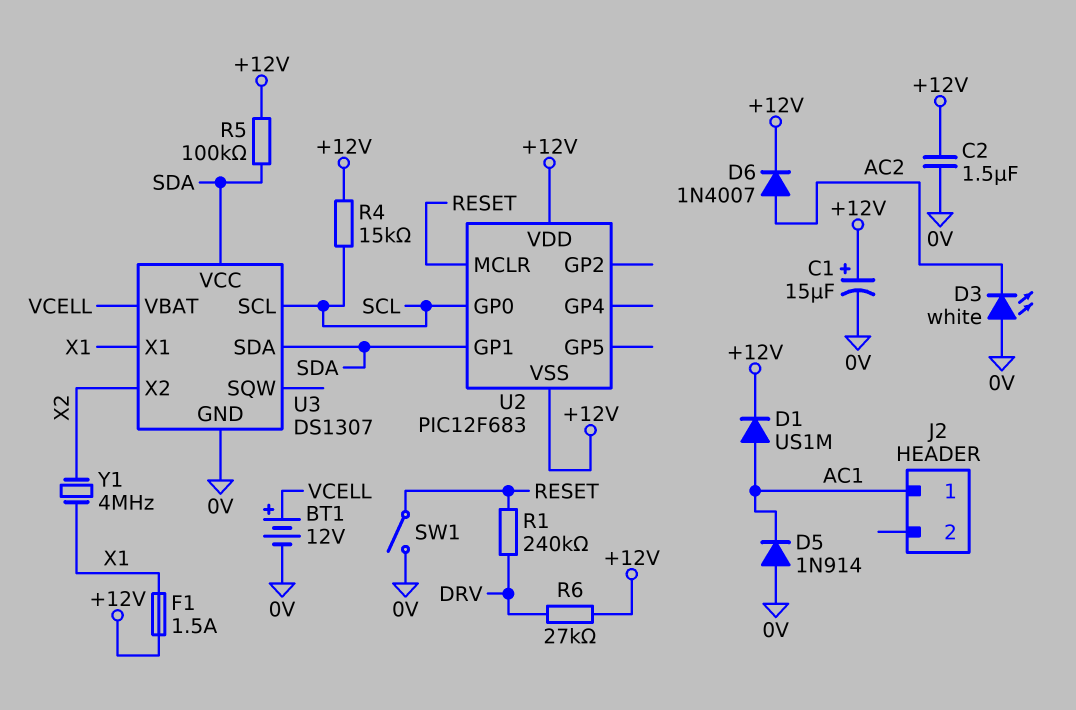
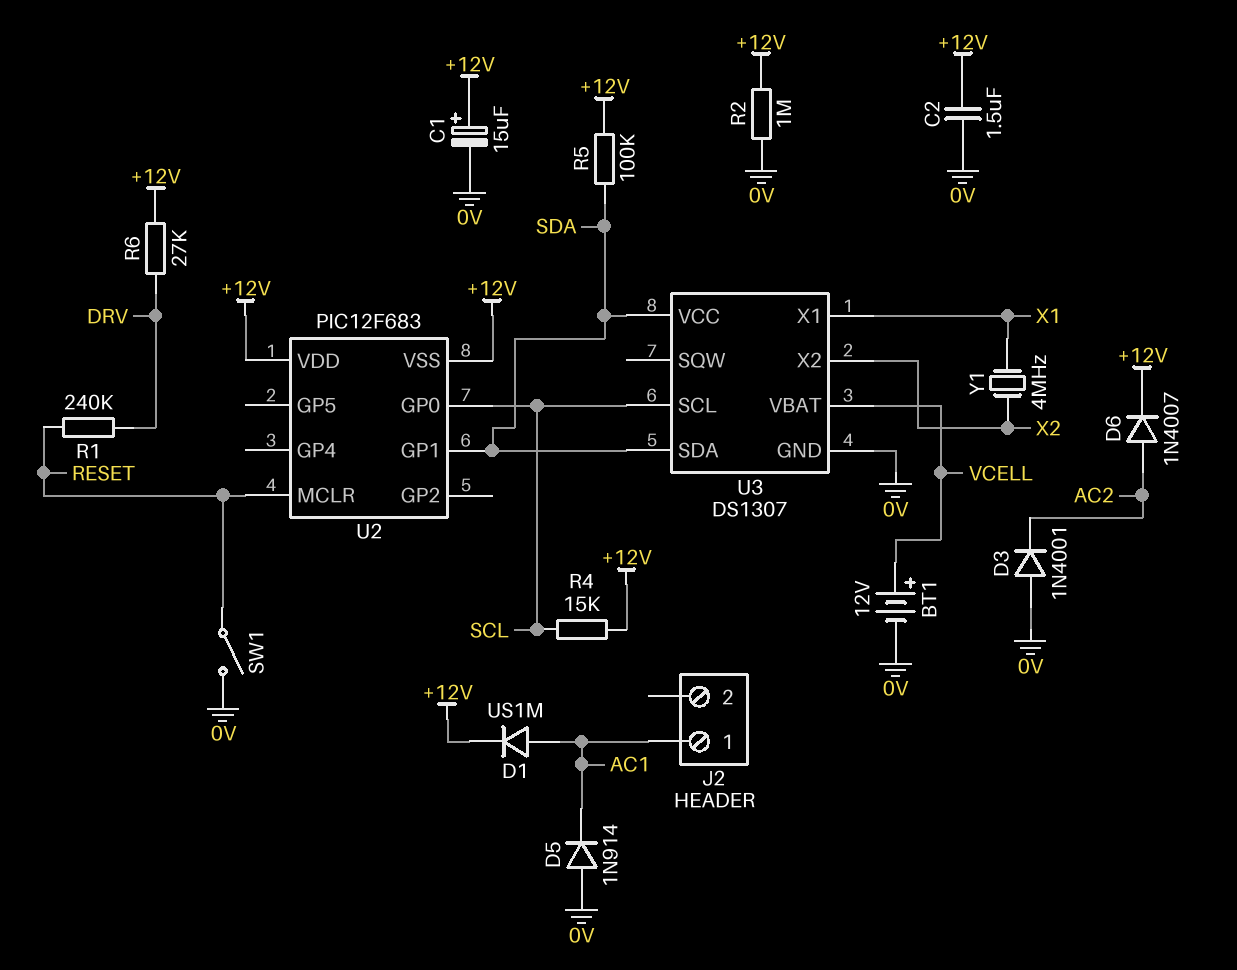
D3: LED white (A 0V, K AC2) -> diode 1N4001 (A 0V, K AC2)
F1: 1.5A (+12V, X1) -> none
R2: none -> 1M (+12V, 0V)

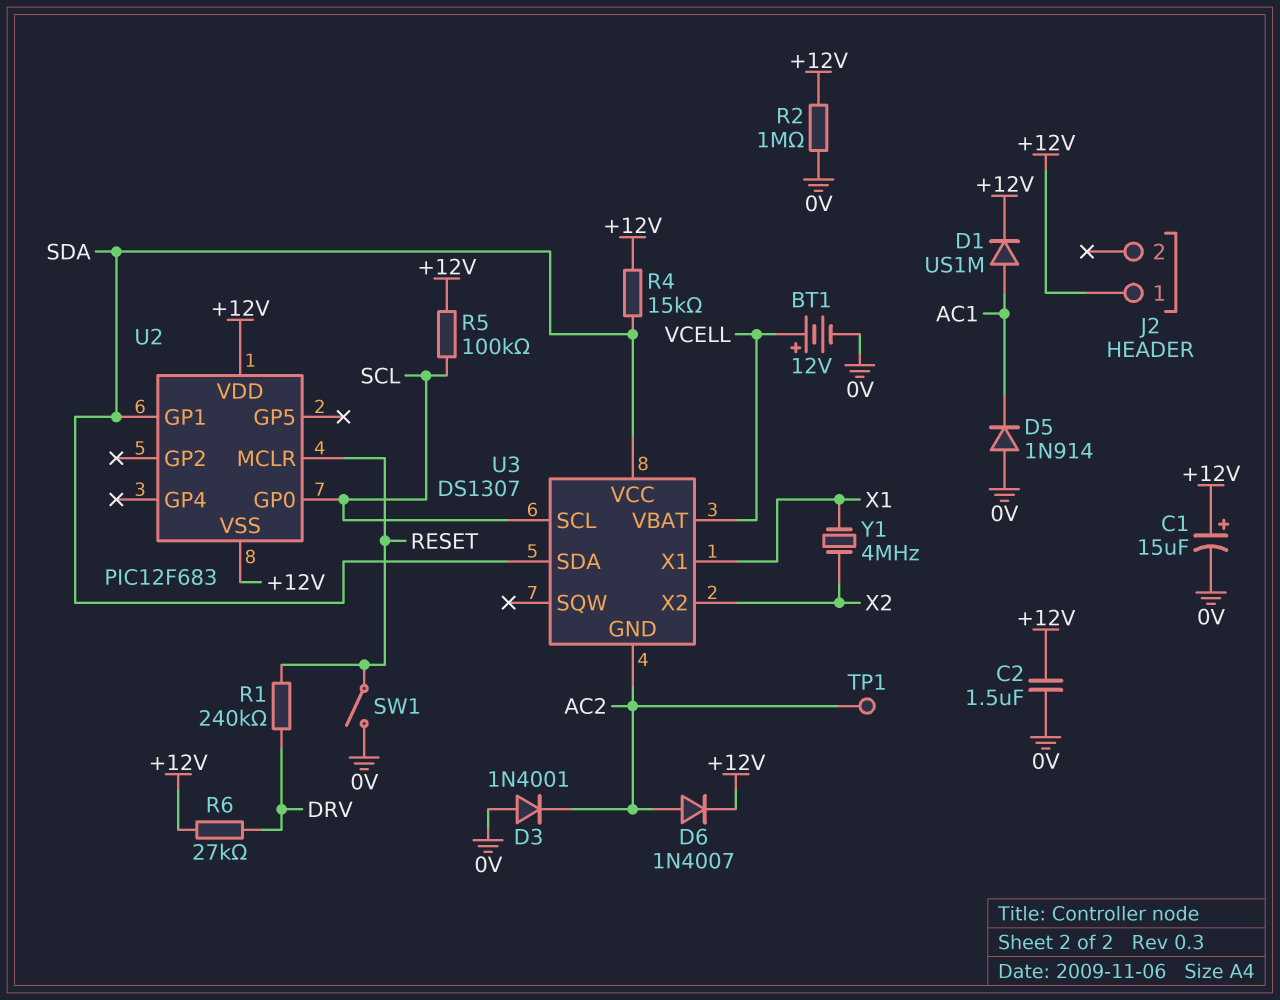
J2 pin 1: AC1 -> +12V
R4: 15k (+12V, SCL) -> 15k (+12V, SDA)
R5: 100k (+12V, SDA) -> 100k (+12V, SCL)
TP1: none -> test point (AC2)
U3 pin GND: 0V -> AC2

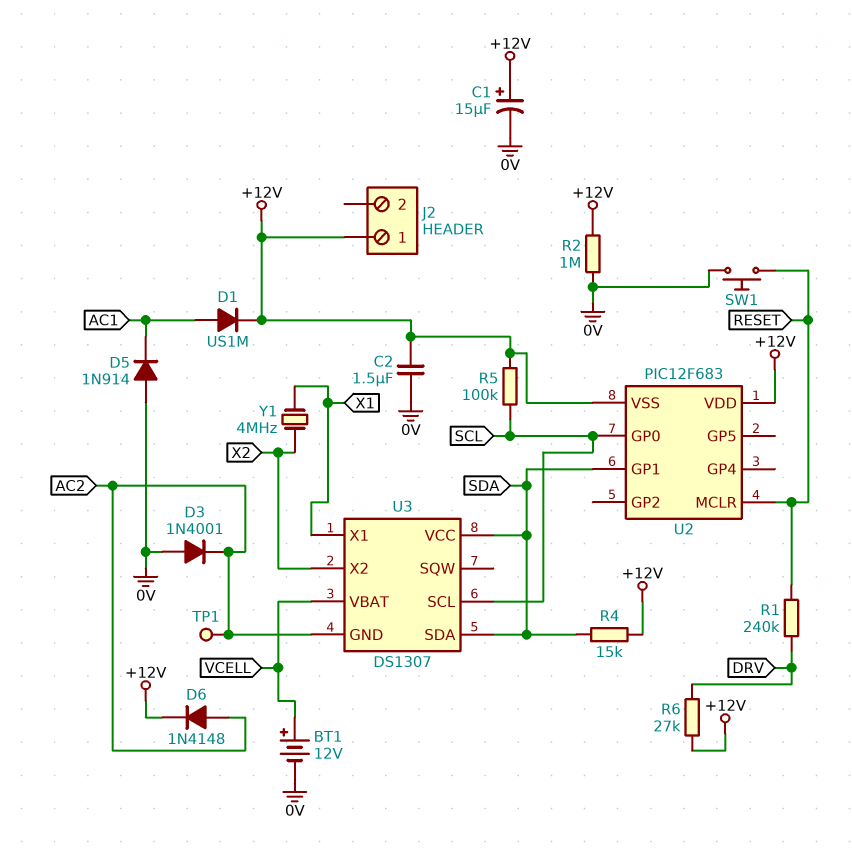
D6: diode 1N4007 (A AC2, K +12V) -> diode 1N4148 (A AC2, K +12V)
SW1: switch (0V, RESET) -> button (0V, RESET)

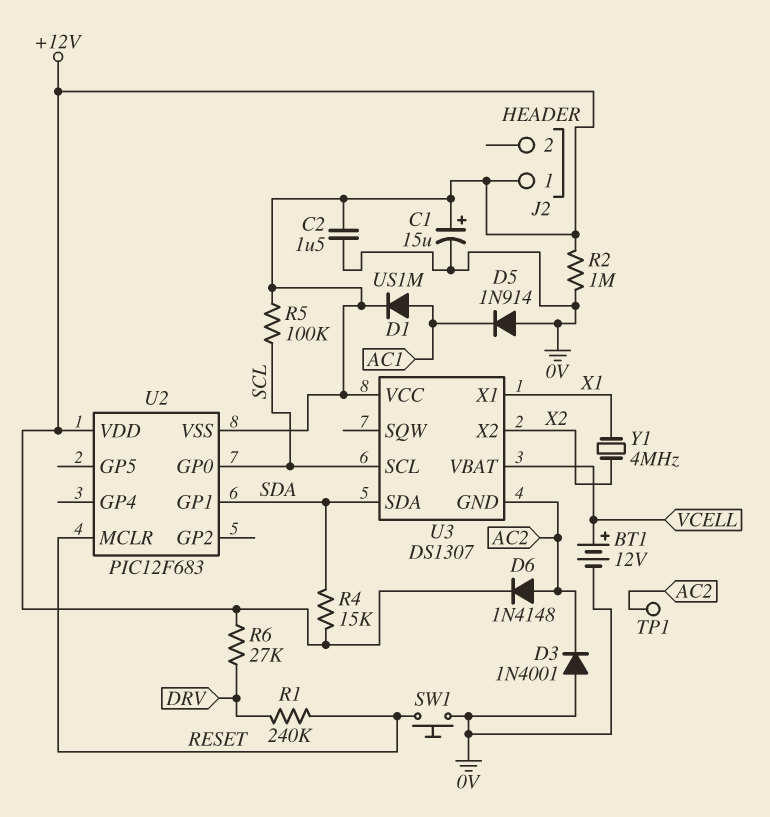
U3 pin VCC: SDA -> +12V

